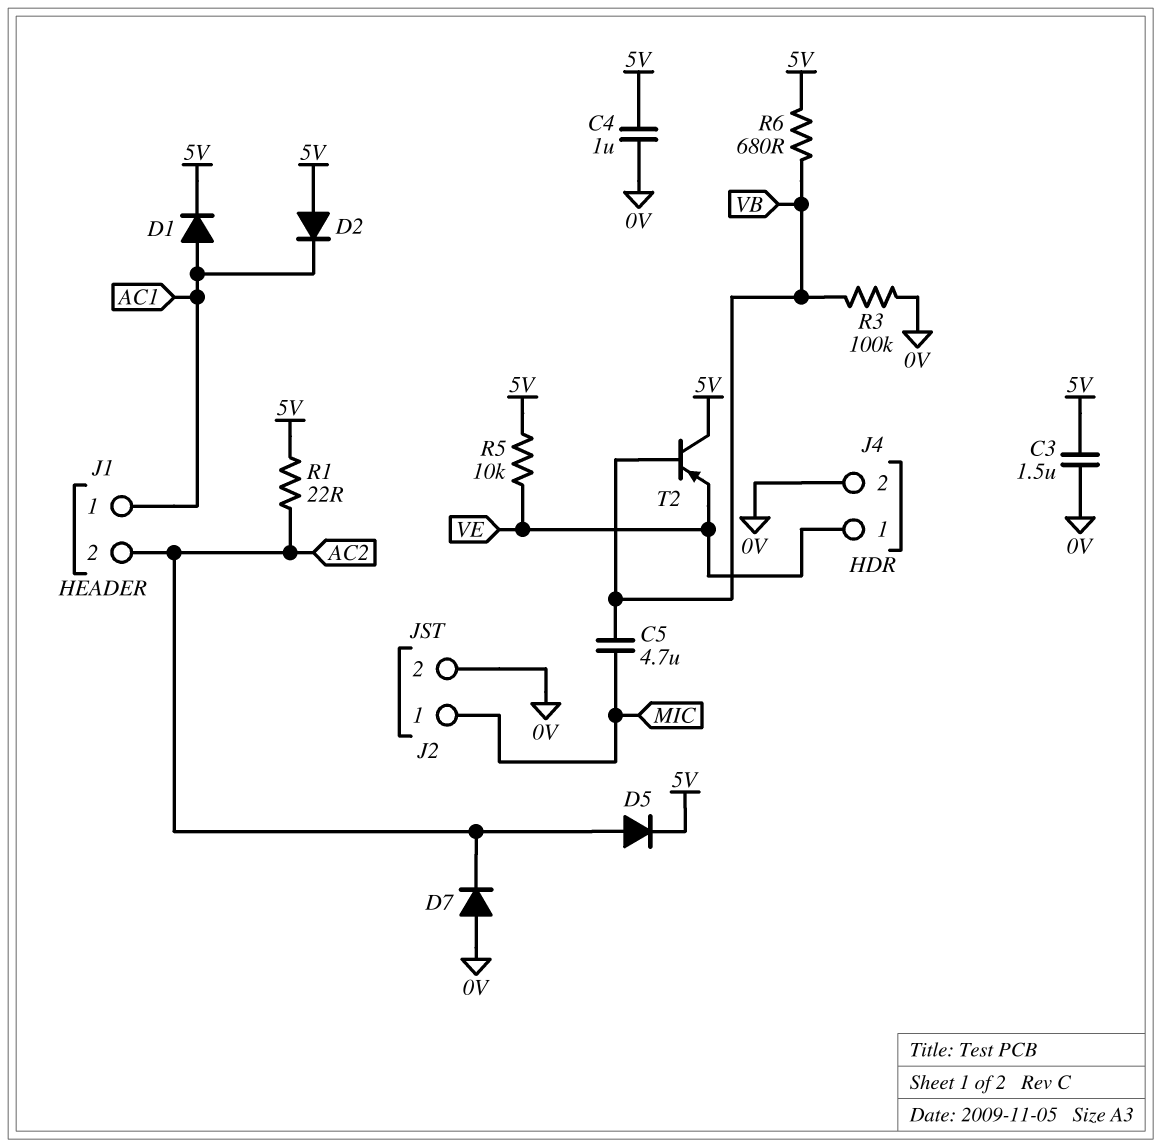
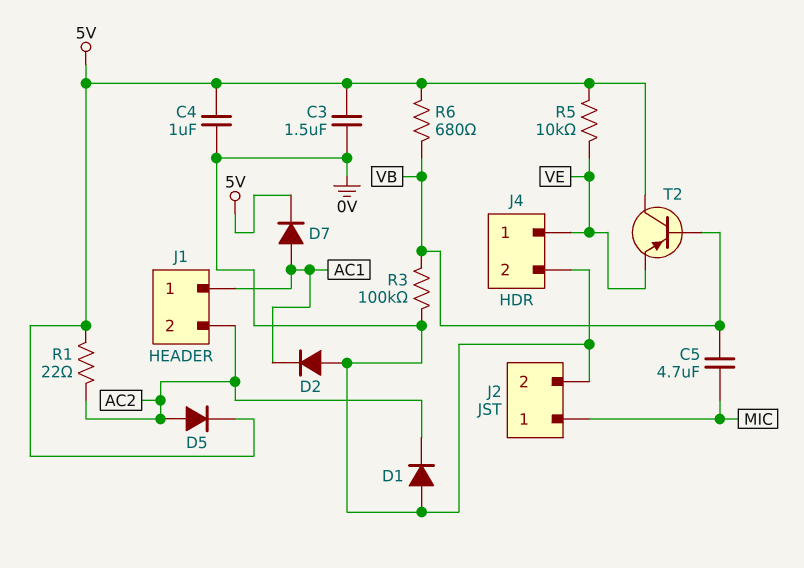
D1: diode (A AC1, K 5V) -> diode (A 0V, K AC2)
D2: diode (A 5V, K AC1) -> diode (A 0V, K AC1)
D7: diode (A 0V, K AC2) -> diode (A AC1, K 5V)

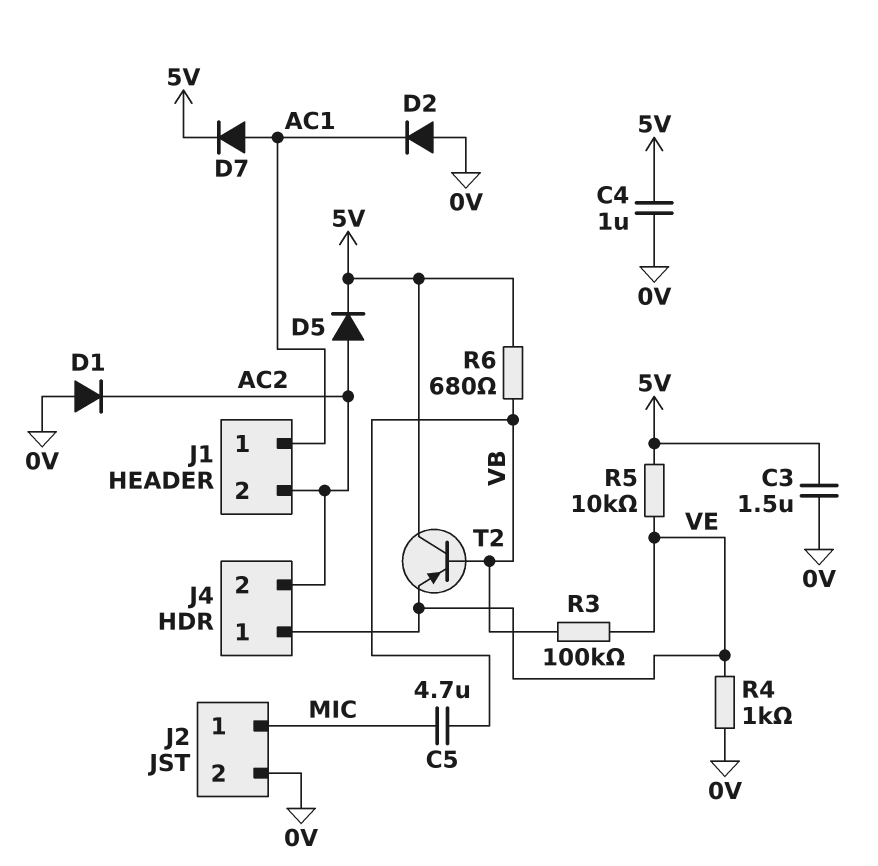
J4 pin 2: 0V -> AC2
R1: 22 (5V, AC2) -> none
R3: 100k (0V, VB) -> 100k (VB, VE)
R4: none -> 1k (0V, VE)

